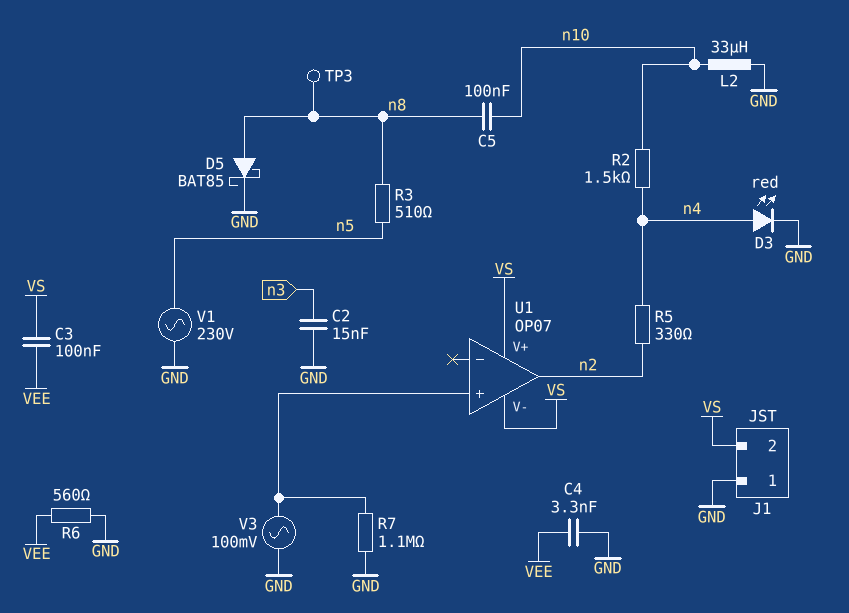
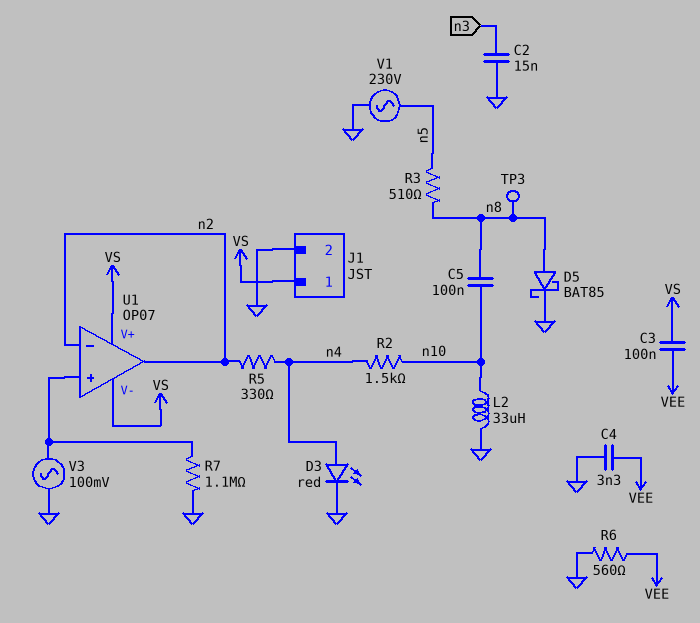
J1 pin 1: GND -> VS
J1 pin 2: VS -> GND
U1 pin in-: none -> n2

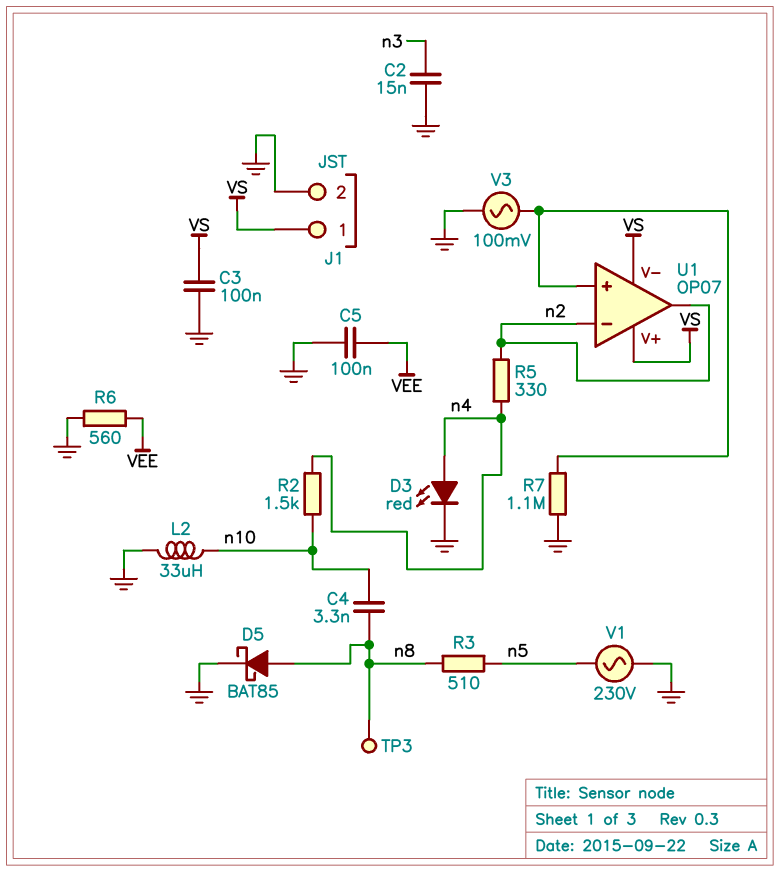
C3: 100nF (VEE, VS) -> 100nF (GND, VS)
C4: 3.3nF (GND, VEE) -> 3.3nF (n8, n10)
C5: 100nF (n8, n10) -> 100nF (GND, VEE)

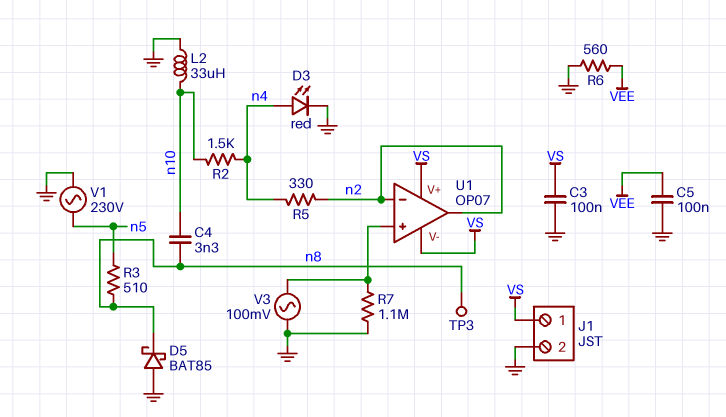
C2: 15nF (GND, n3) -> none
D5: schottky BAT85 (A n8, K GND) -> schottky BAT85 (A GND, K n8)

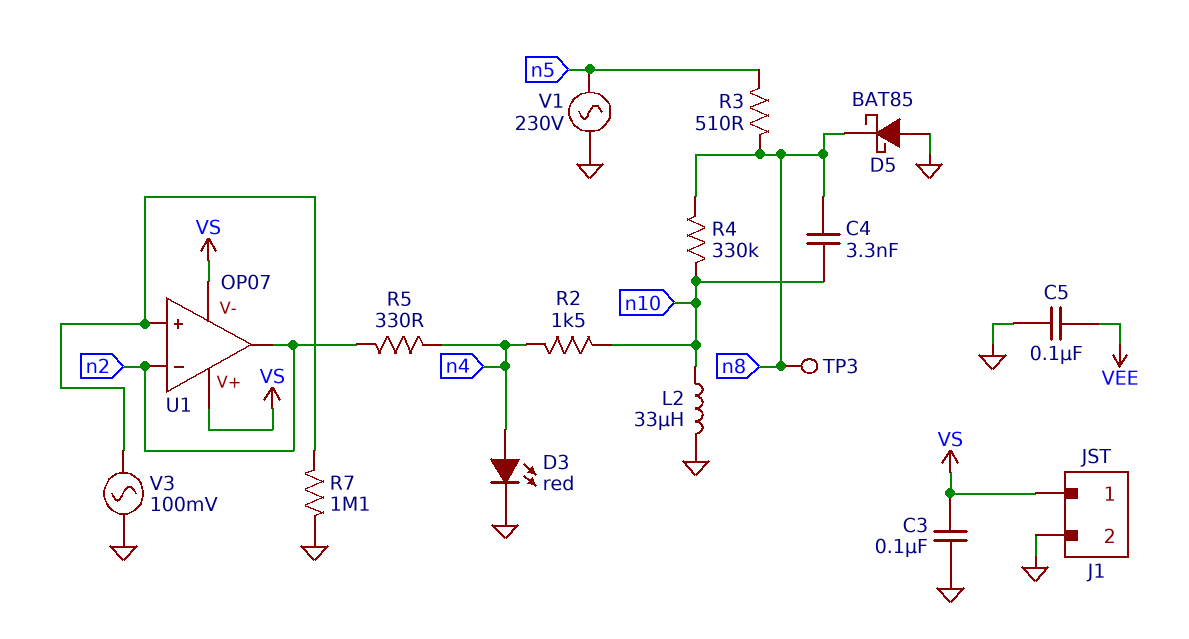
R4: none -> 330k (n8, n10)
R6: 560 (GND, VEE) -> none

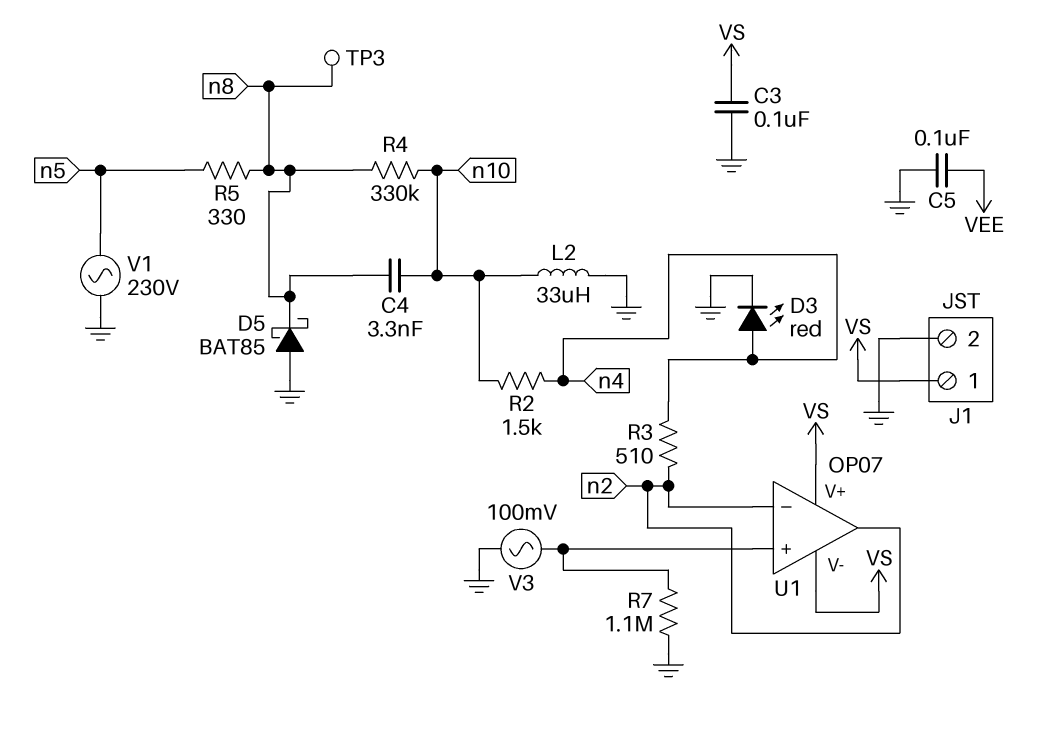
R3: 510 (n5, n8) -> 510 (n2, n4)
R5: 330 (n2, n4) -> 330 (n5, n8)

